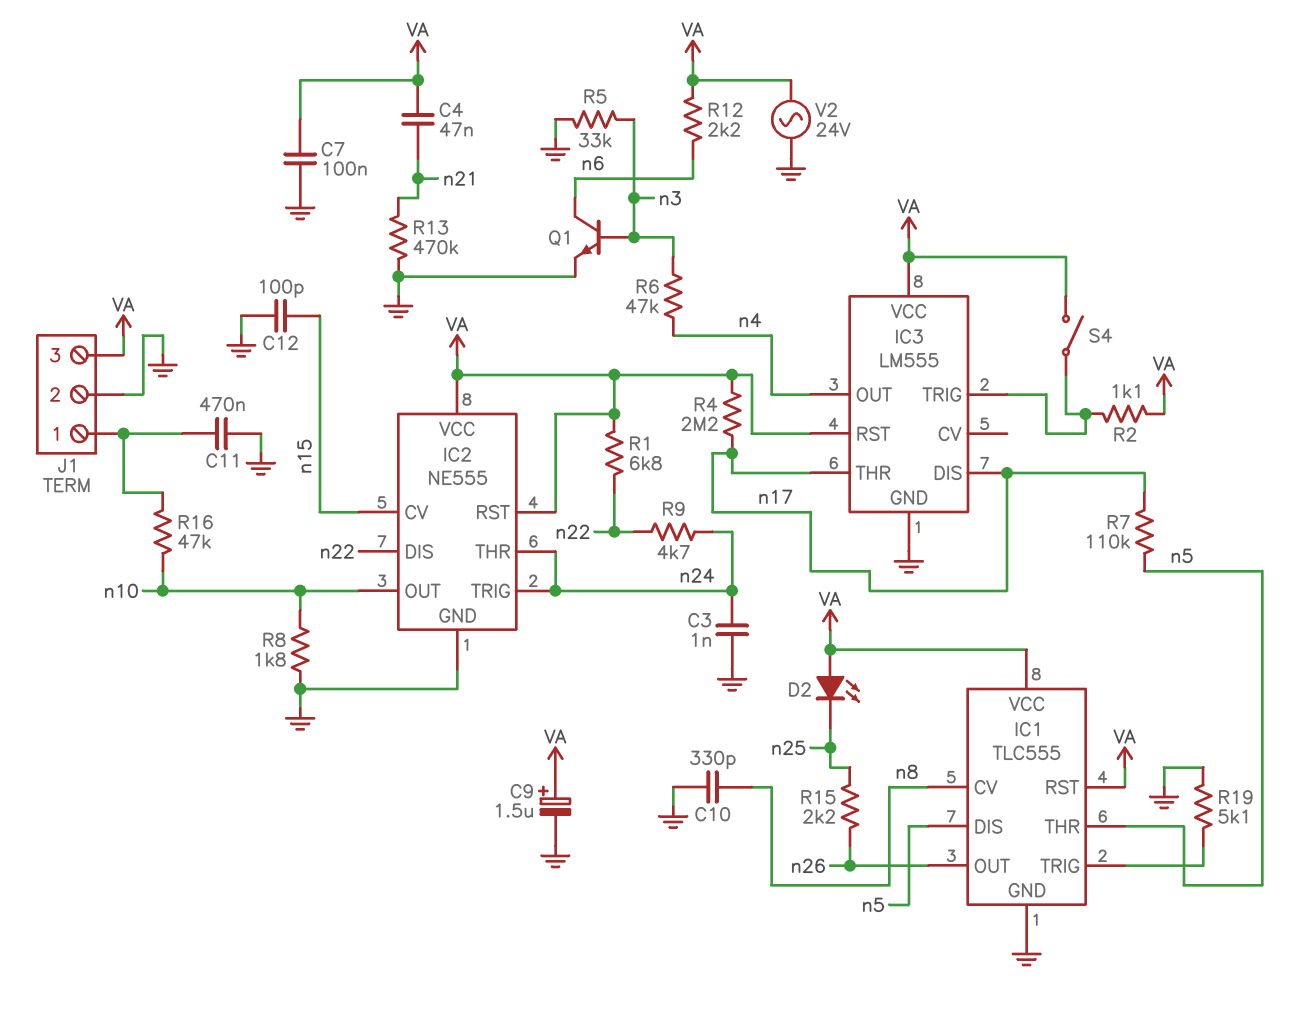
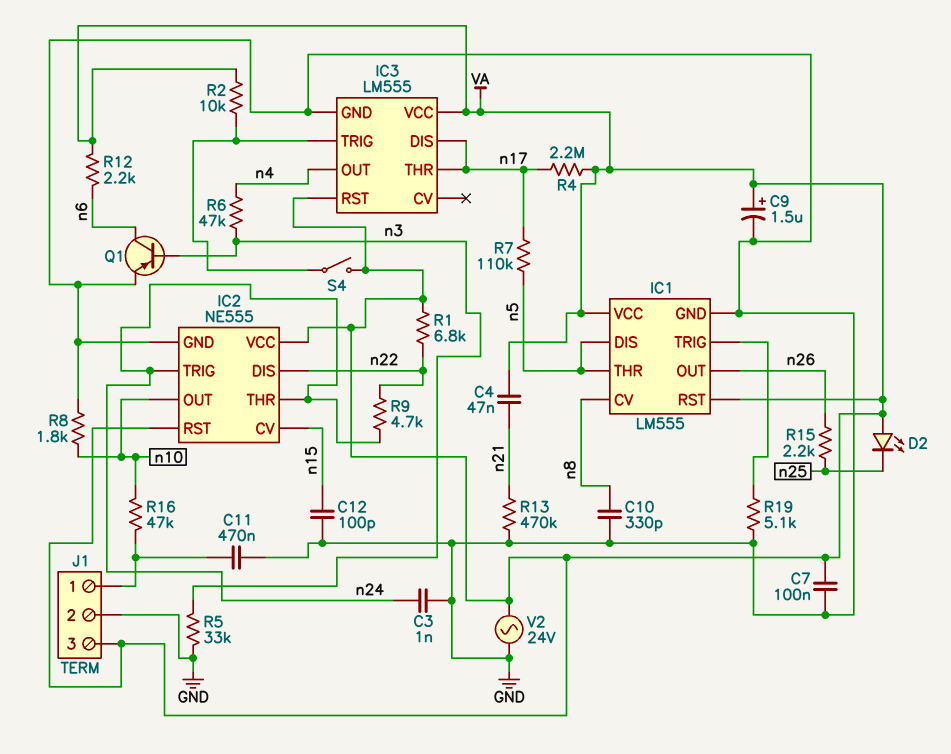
IC1: TLC555 -> LM555
Q1: NPN (B n3, C n6, E GND) -> PNP (B n3, C n6, E GND)
R2: 1.1k (IC3/TRIG, VA) -> 10k (IC3/TRIG, VA)

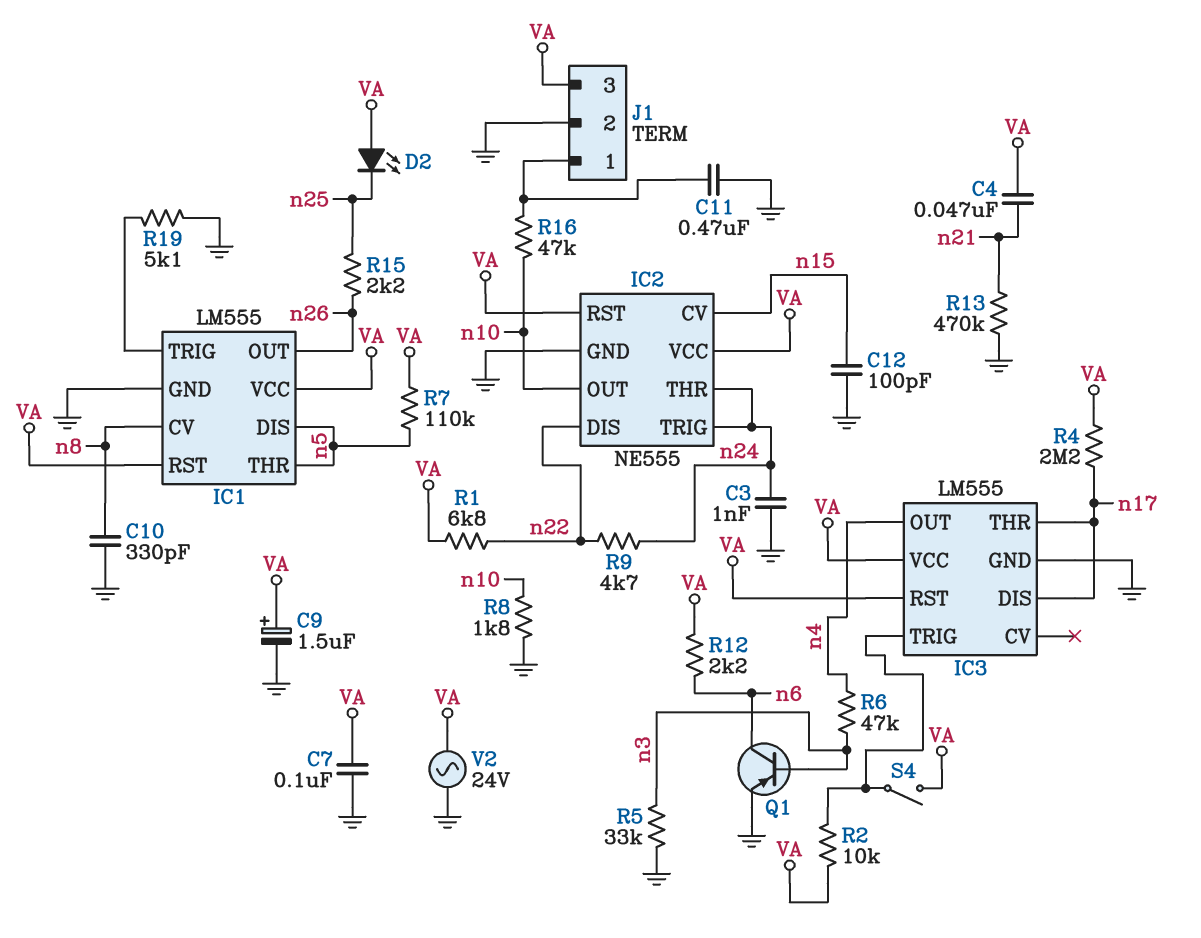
R7: 110k (n5, n17) -> 110k (VA, n5)

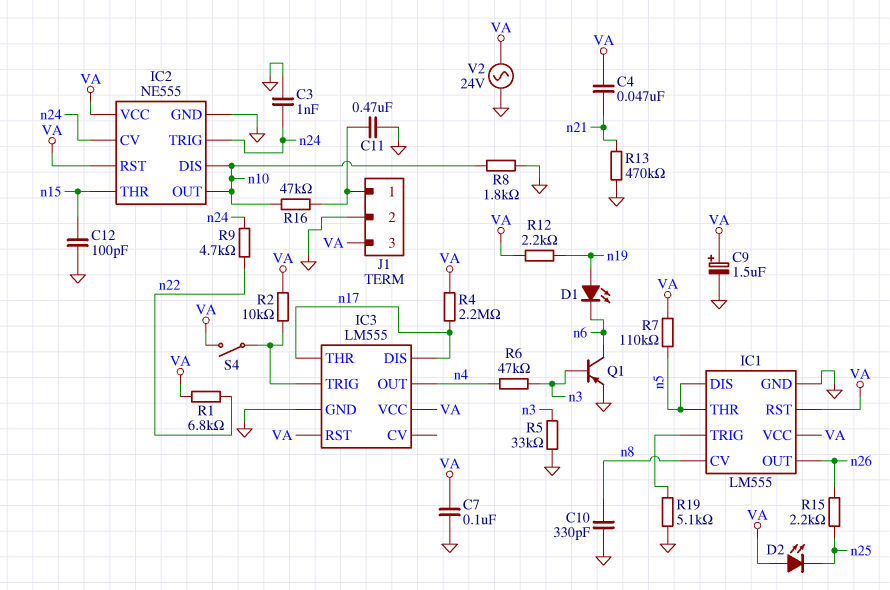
D1: none -> LED (A n19, K n6)
IC2 pin CV: n15 -> n24
IC2 pin DIS: n22 -> n10
IC2 pin THR: n24 -> n15
R12: 2.2k (VA, n6) -> 2.2k (VA, n19)

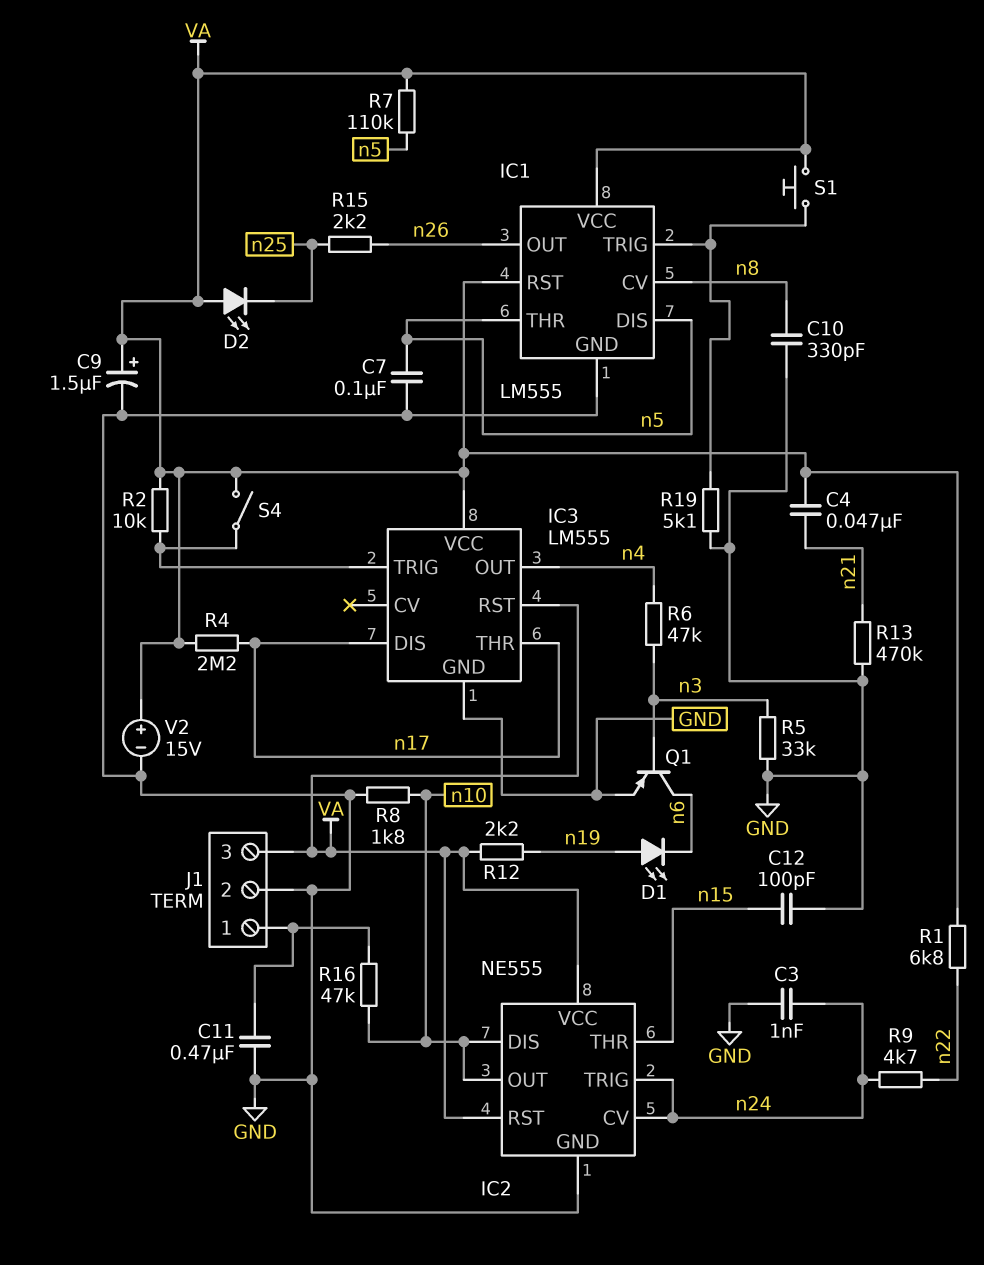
C7: 100nF (GND, VA) -> 100nF (GND, n5)
S1: none -> button (IC1/TRIG, VA)
V2: AC 24V (GND, VA) -> 15V (plus VA, minus GND)

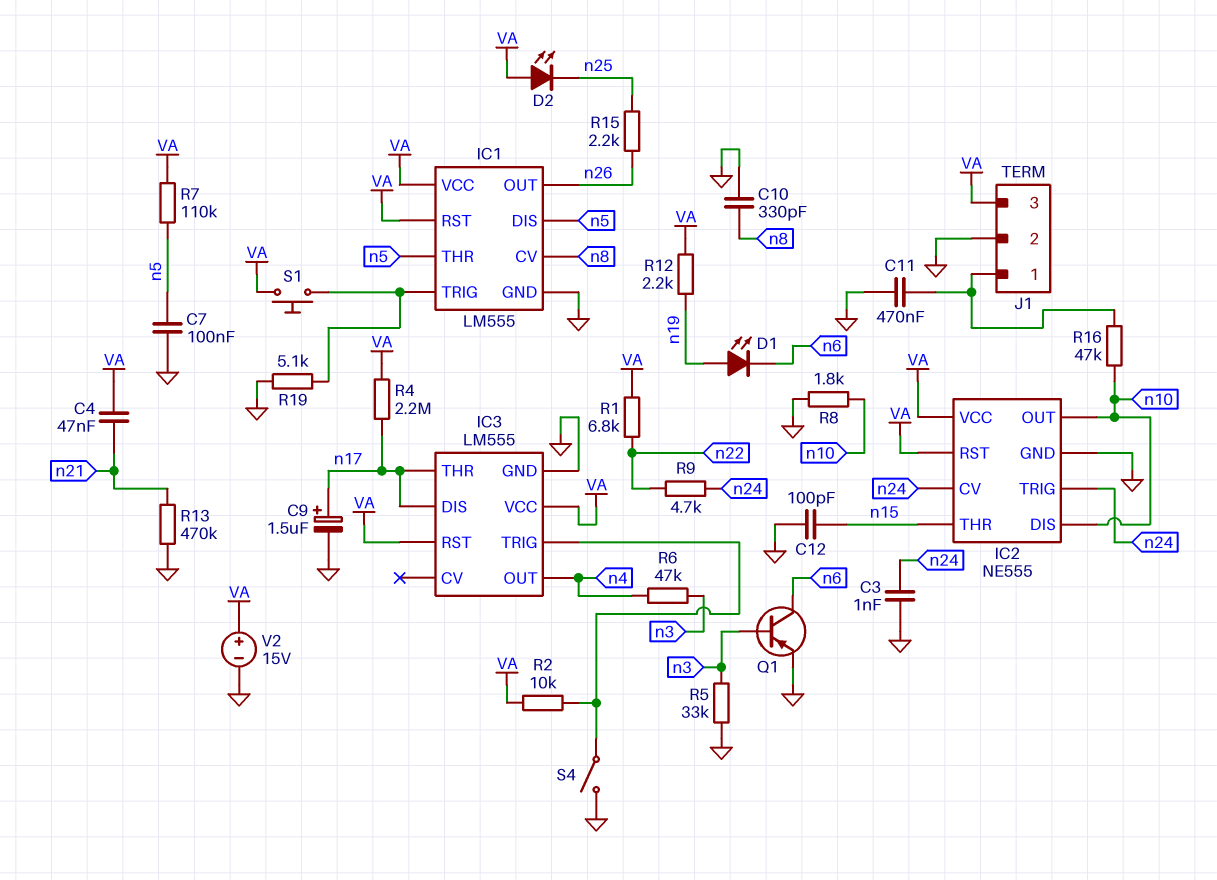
C9: 1.5uF (plus VA, minus GND) -> 1.5uF (plus n17, minus GND)
S4: switch (IC3/TRIG, VA) -> switch (GND, IC3/TRIG)

